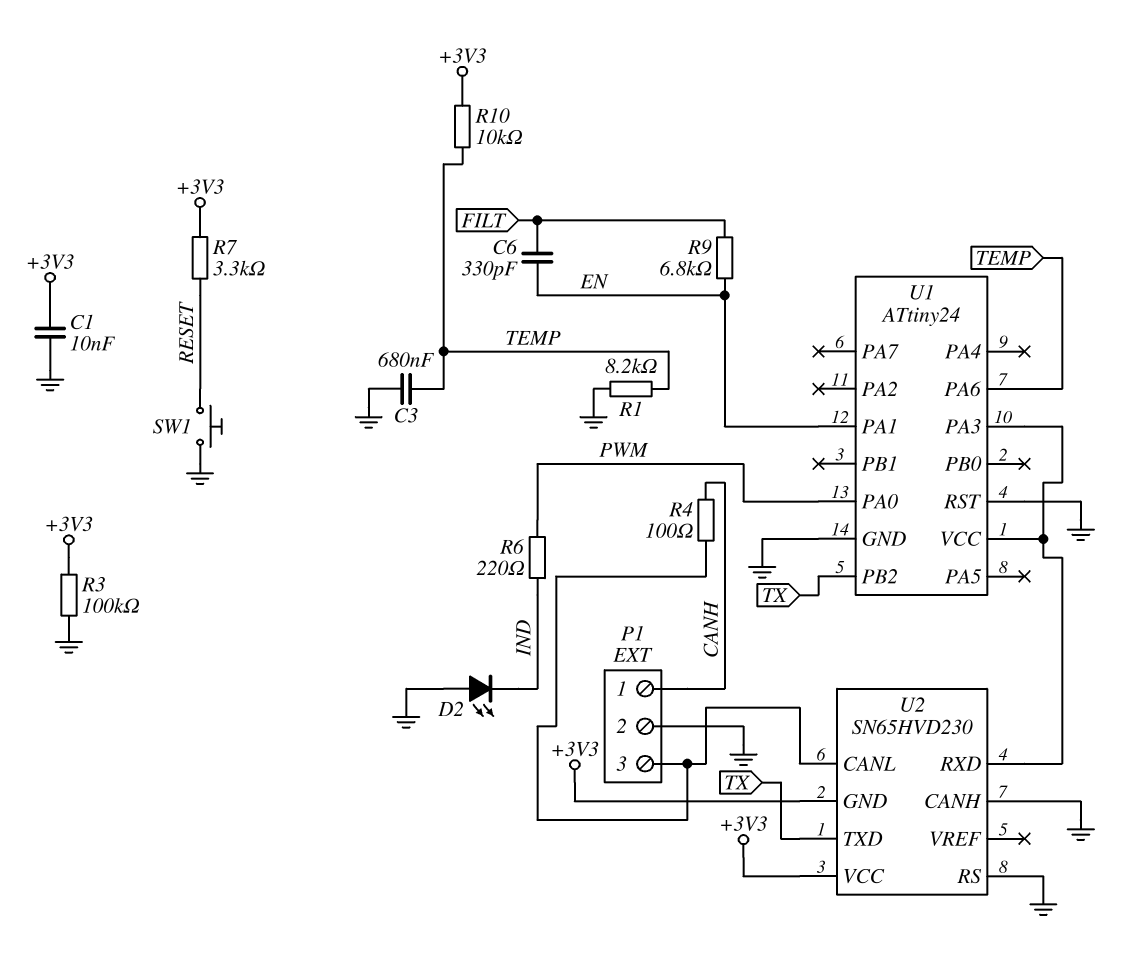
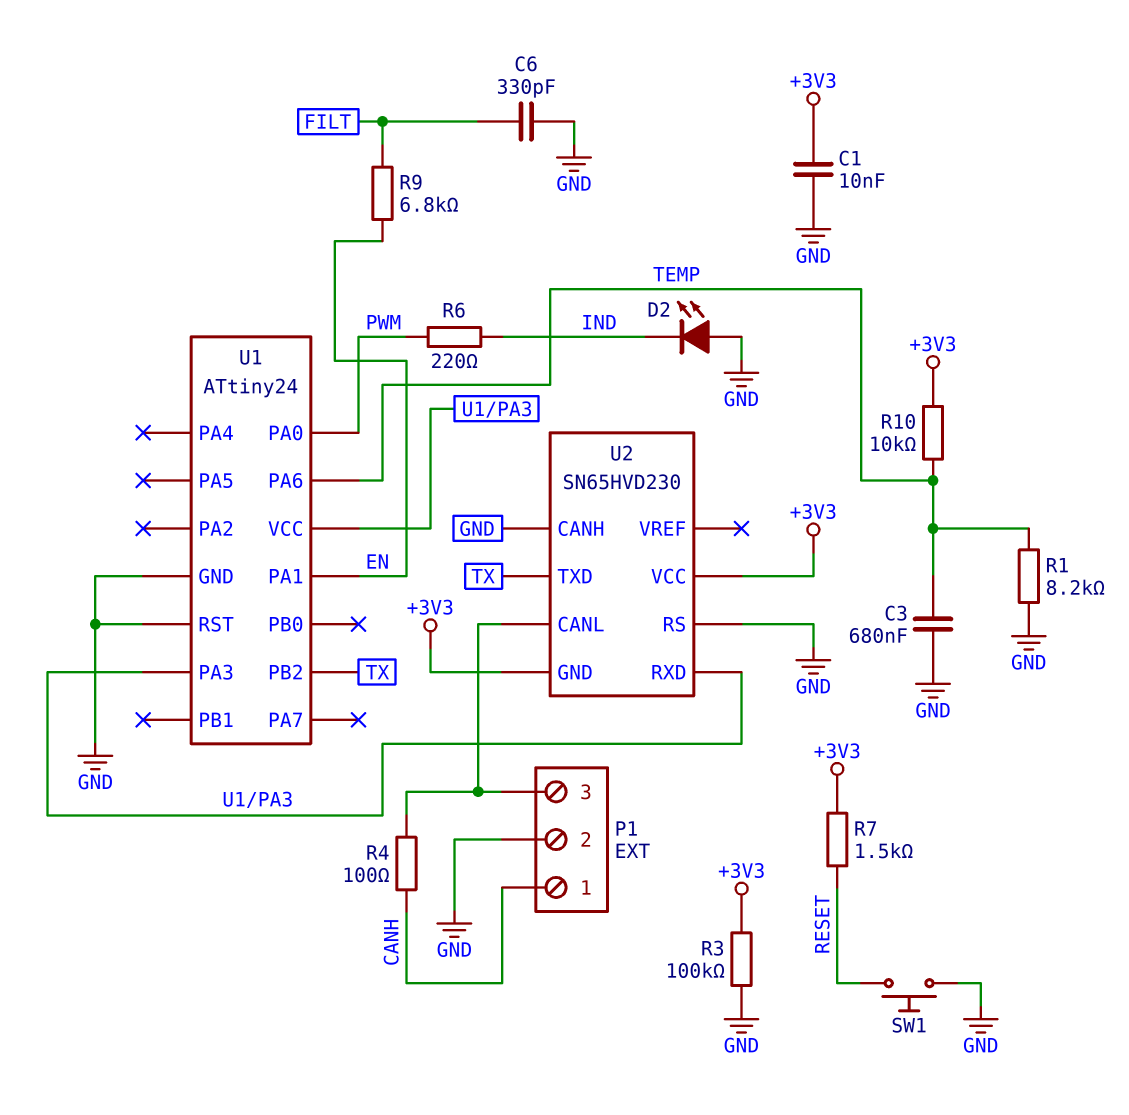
C6: 330pF (EN, FILT) -> 330pF (FILT, GND)
R7: 3.3k (+3V3, RESET) -> 1.5k (+3V3, RESET)

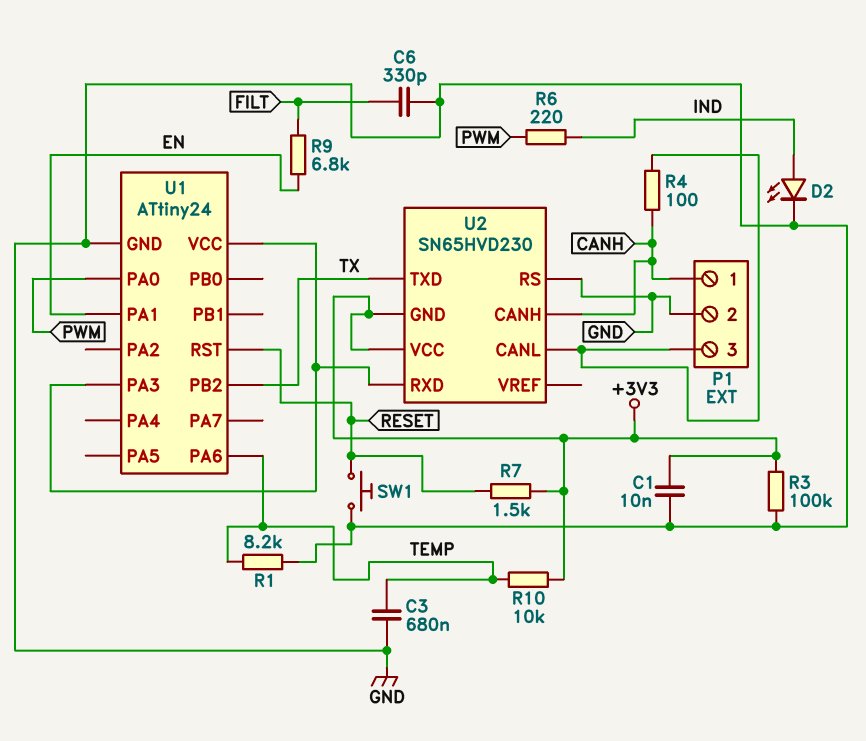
D2: LED (A GND, K IND) -> LED (A IND, K GND)
U1 pin RST: GND -> RESET
U2 pin CANH: GND -> CANH

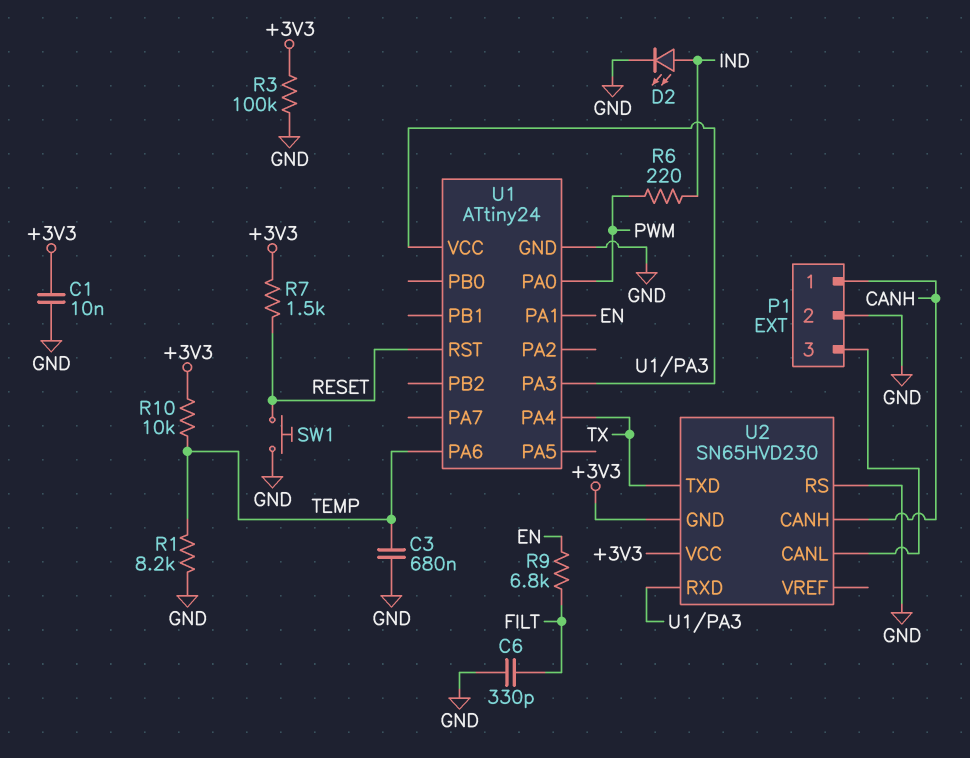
R4: 100 (CANH, P1/3) -> none
U1 pin PA4: none -> TX
U1 pin PB2: TX -> none

